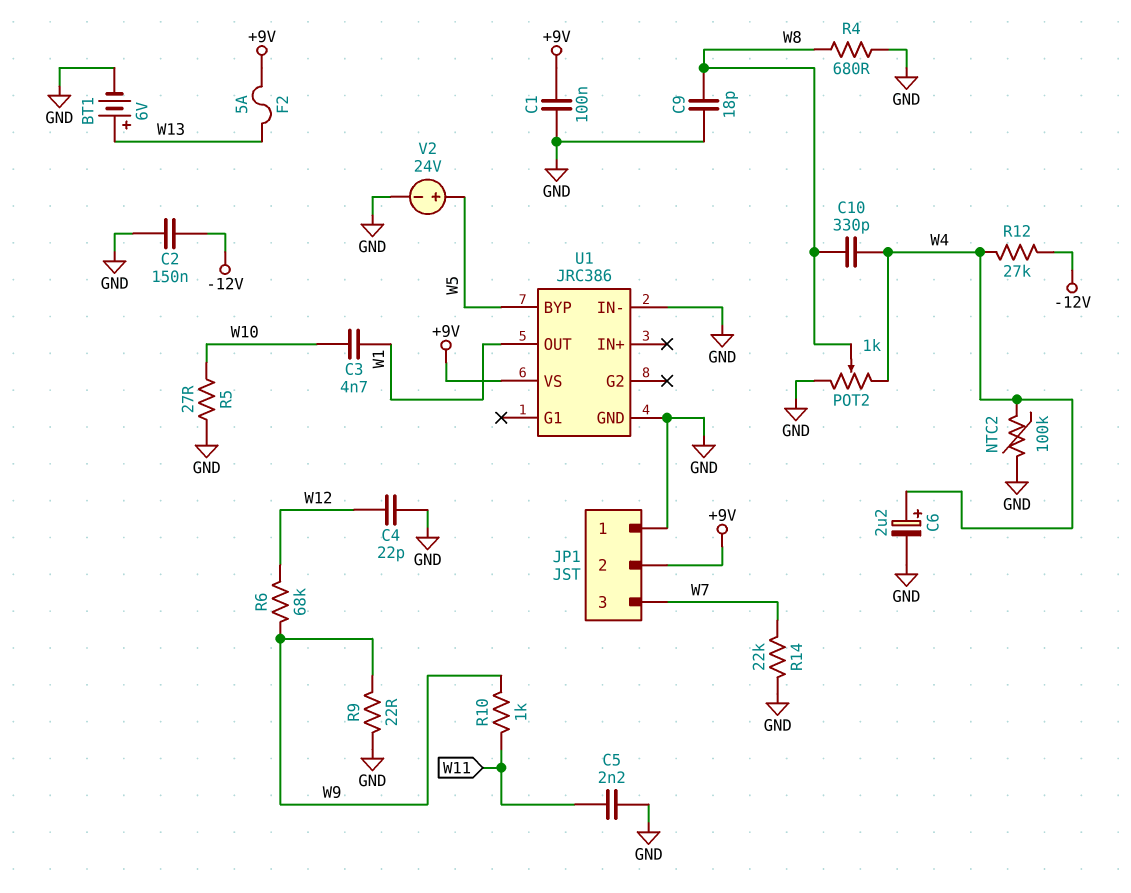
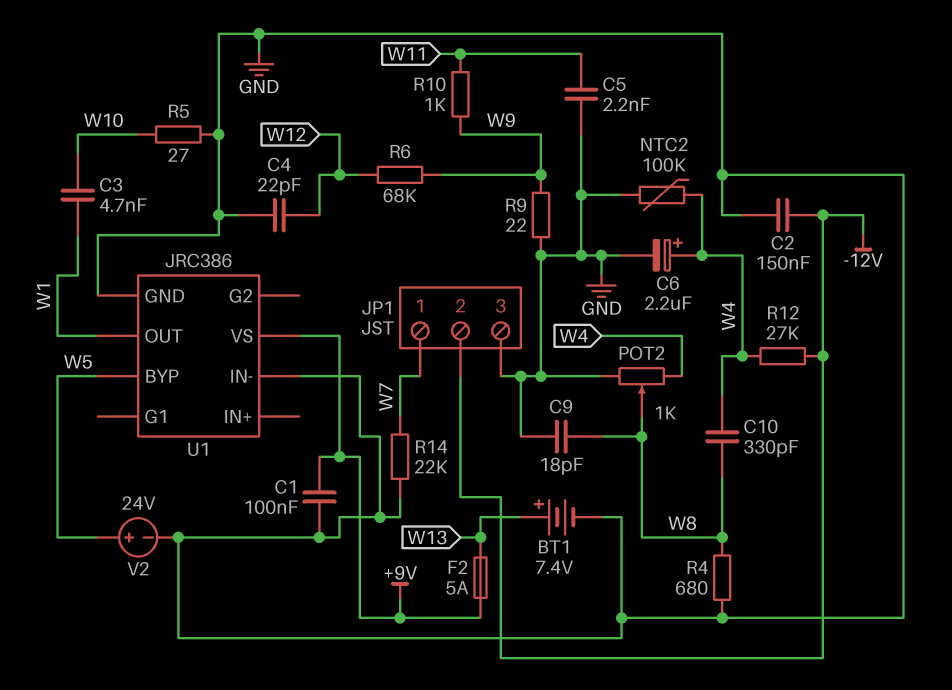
BT1: 6V (plus W13, minus GND) -> 7.4V (plus W13, minus GND)
JP1 pin 1: GND -> W7
JP1 pin 2: +9V -> -12V
JP1 pin 3: W7 -> GND

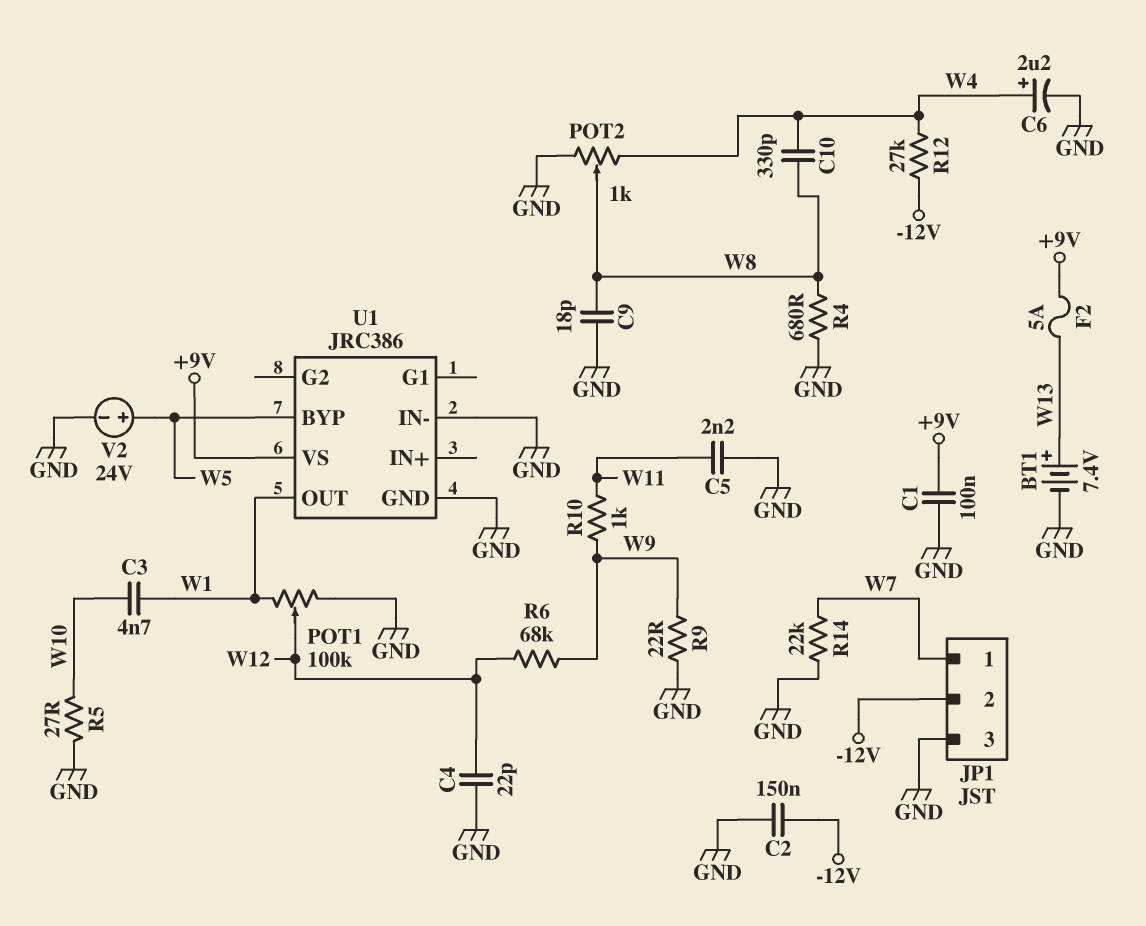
NTC2: 100k (GND, W4) -> none
POT1: none -> 100k (GND, W1, wiper W12)

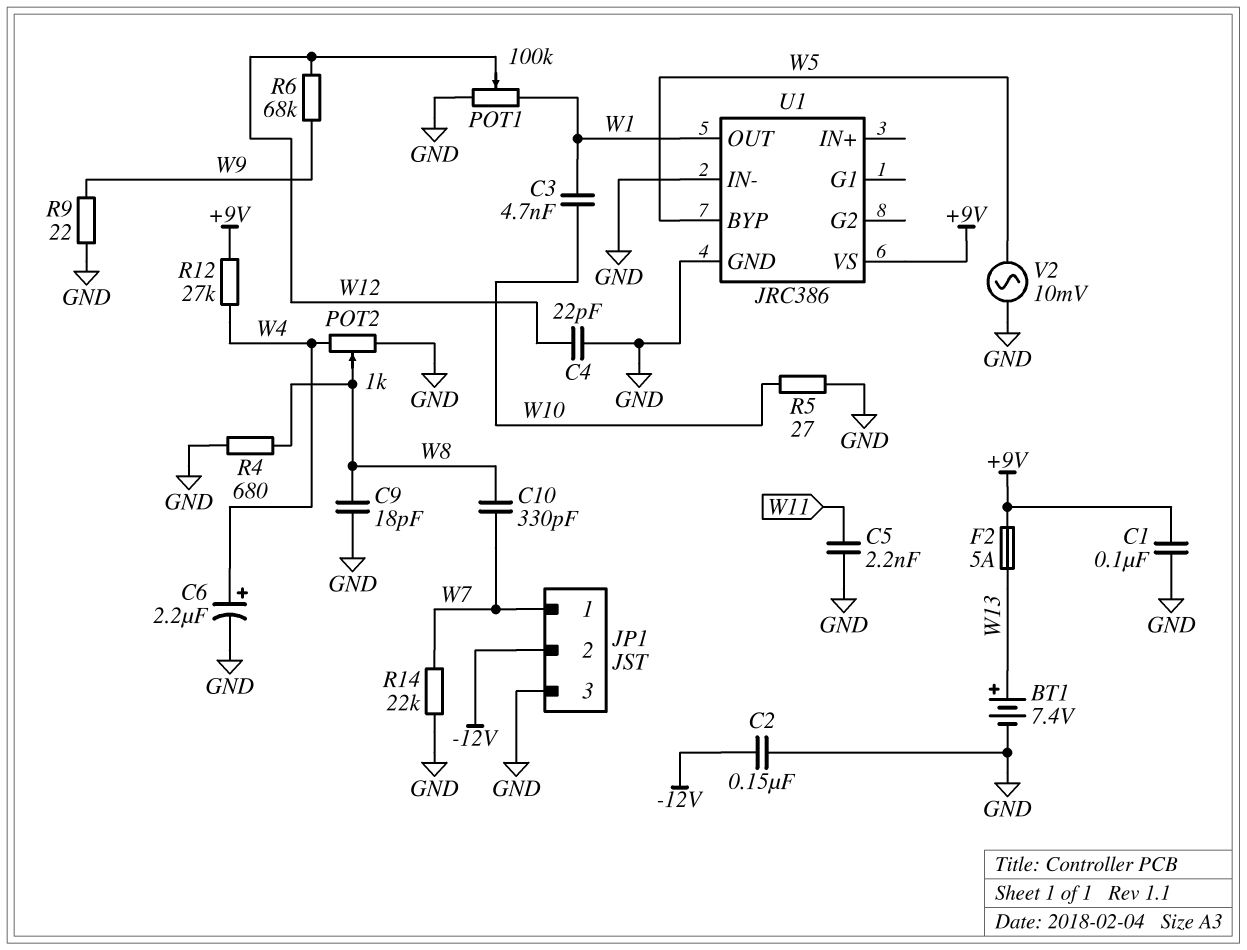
C10: 330pF (W4, W8) -> 330pF (W7, W8)
R10: 1k (W9, W11) -> none
R12: 27k (-12V, W4) -> 27k (+9V, W4)
V2: 24V (plus W5, minus GND) -> AC 10mV (GND, W5)

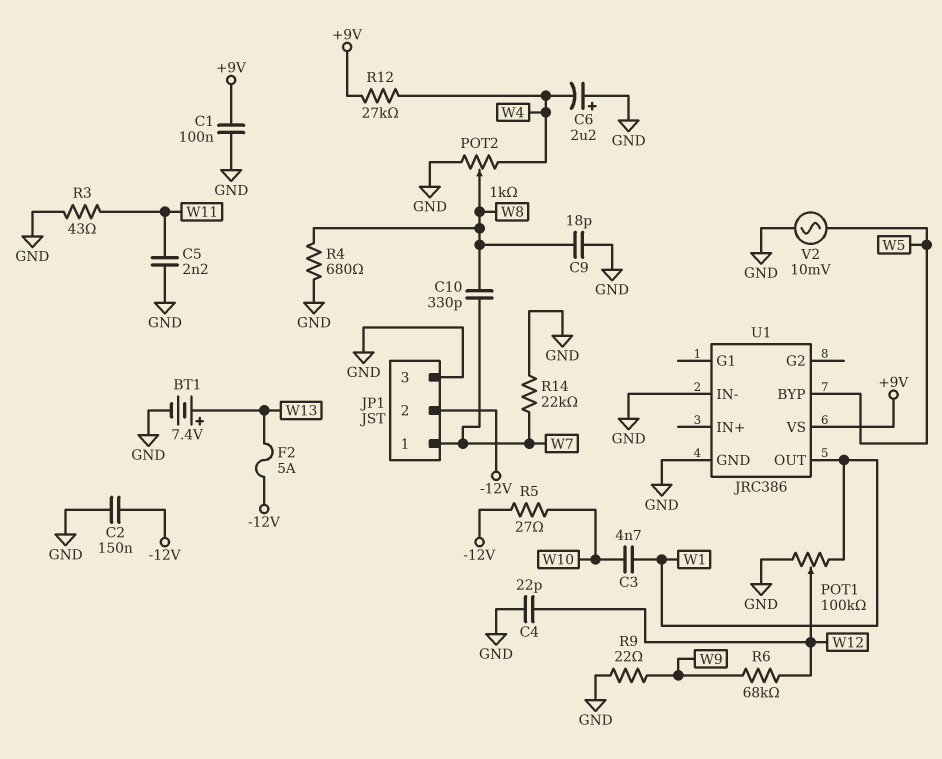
C6: 2.2uF (plus W4, minus GND) -> 2.2uF (plus GND, minus W4)
F2: 5A (+9V, W13) -> 5A (-12V, W13)
R3: none -> 43 (GND, W11)
R5: 27 (GND, W10) -> 27 (-12V, W10)

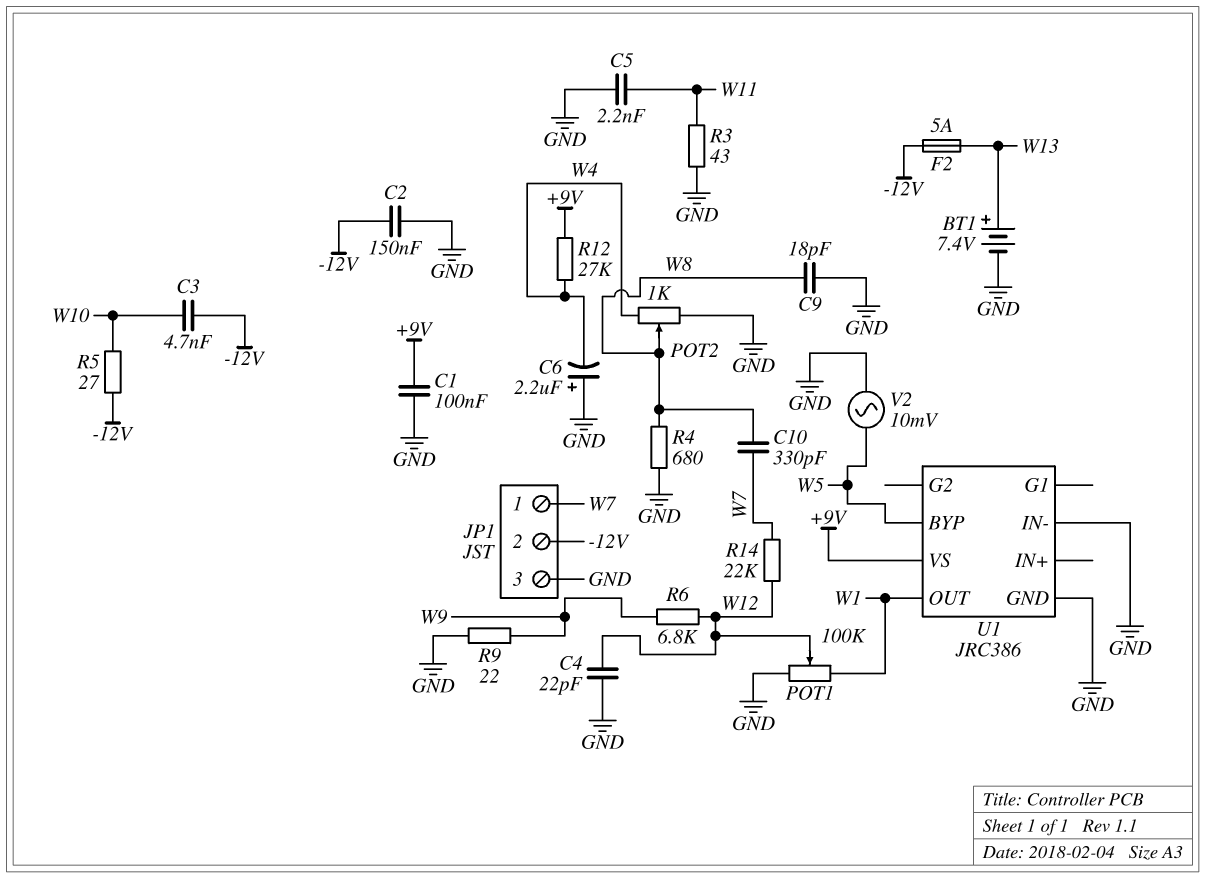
C3: 4.7nF (W1, W10) -> 4.7nF (-12V, W10)
R6: 68k (W9, W12) -> 6.8k (W9, W12)
R14: 22k (GND, W7) -> 22k (W7, W12)

